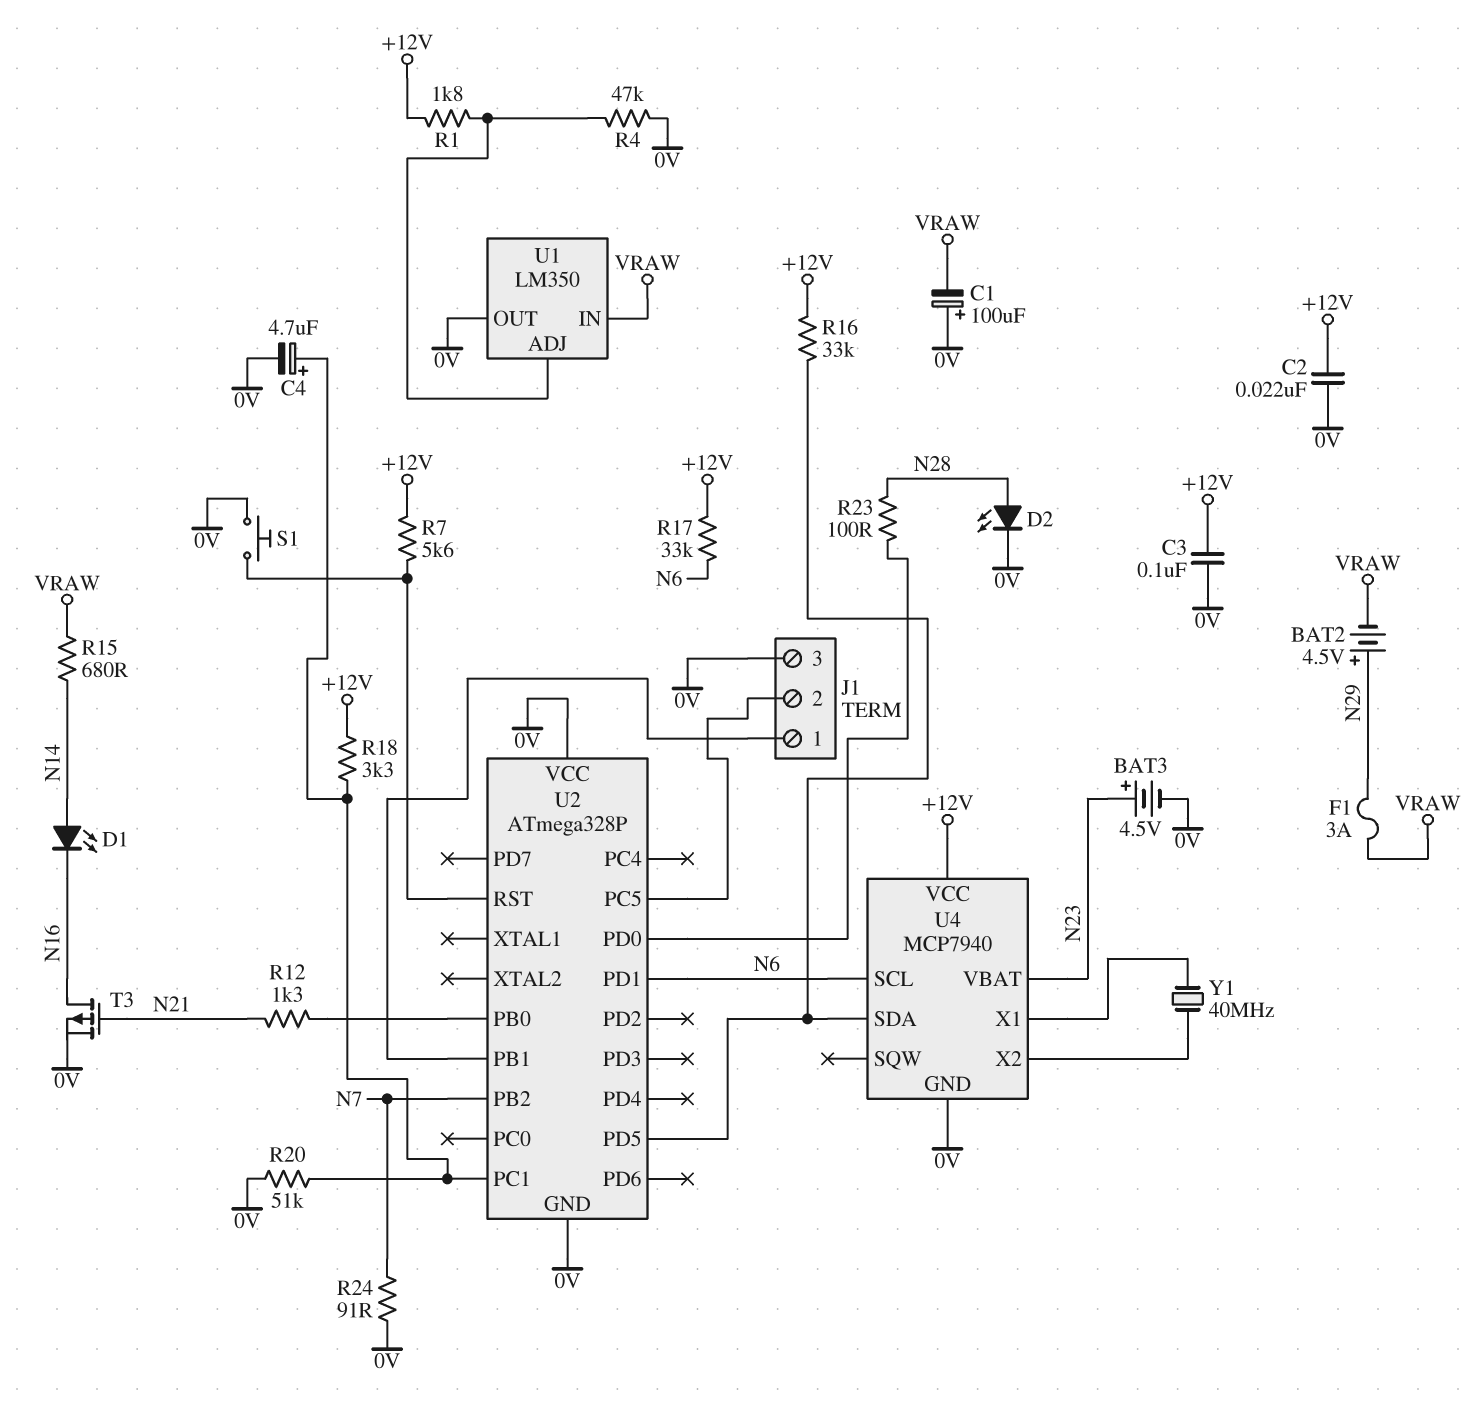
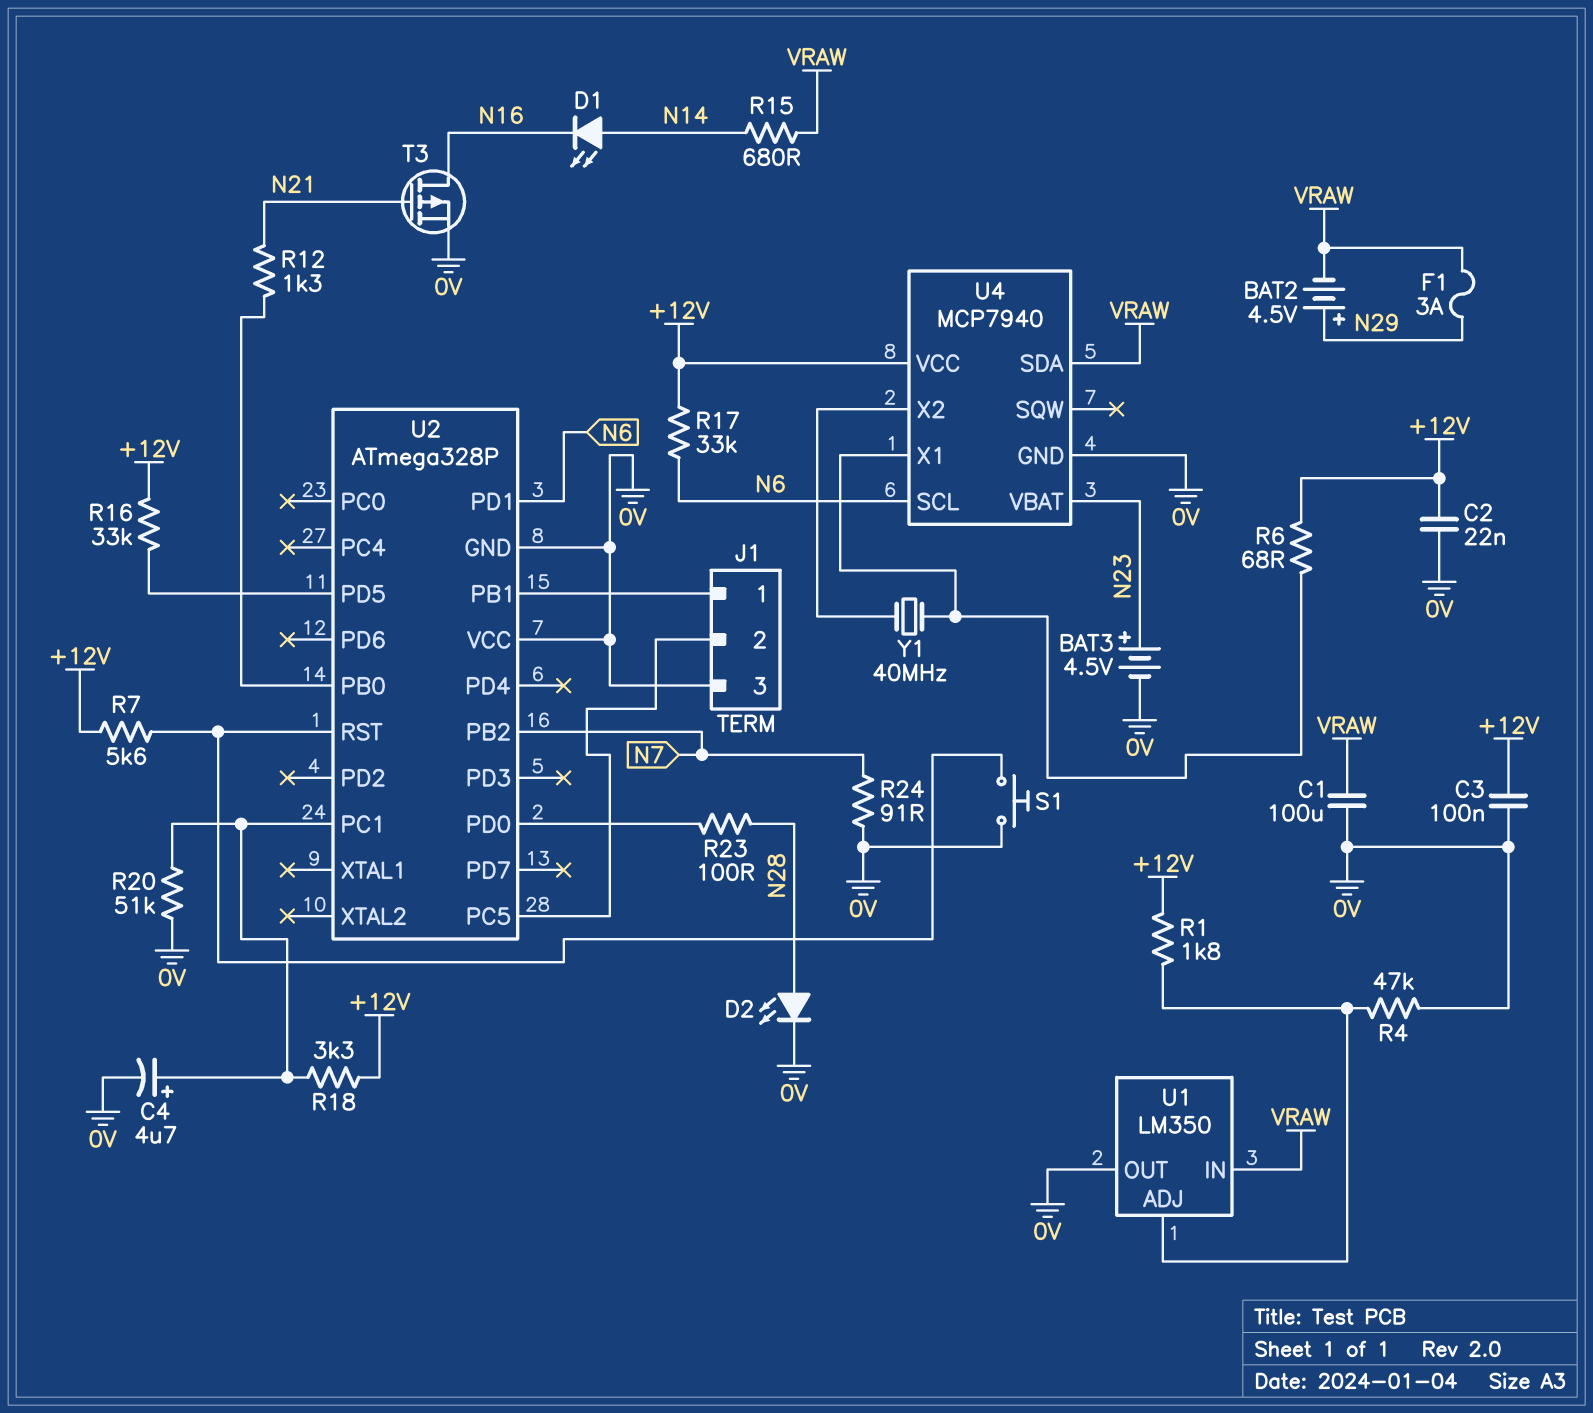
C1: 100uF (plus 0V, minus VRAW) -> 100uF (0V, VRAW)
R6: none -> 68 (+12V, U4/X1)
U4 pin SDA: U2/PD5 -> VRAW

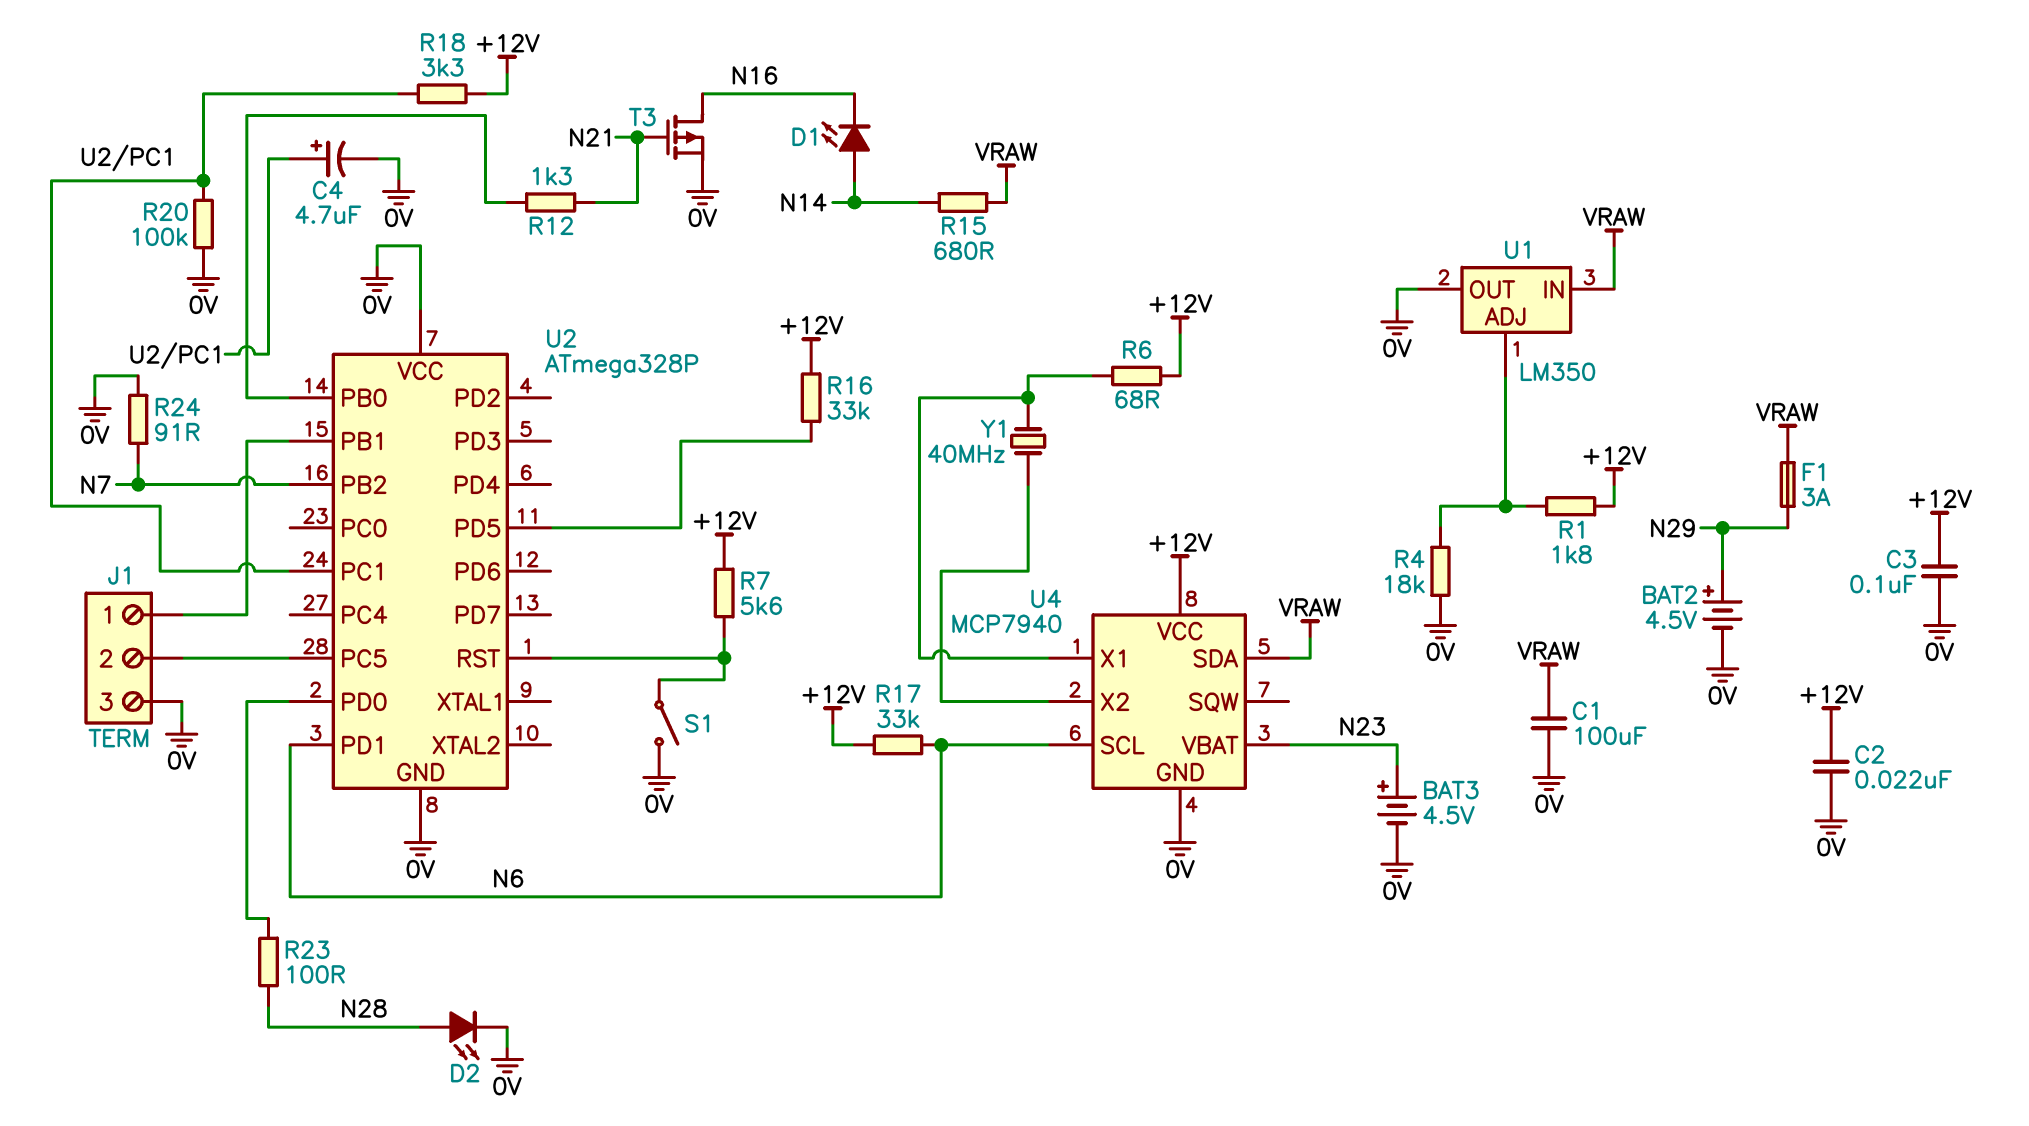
BAT2: 4.5V (plus N29, minus VRAW) -> 4.5V (plus N29, minus 0V)
R4: 47k (0V, U1/ADJ) -> 18k (0V, U1/ADJ)
R20: 51k (0V, U2/PC1) -> 100k (0V, U2/PC1)
S1: button (0V, U2/RST) -> switch (0V, U2/RST)

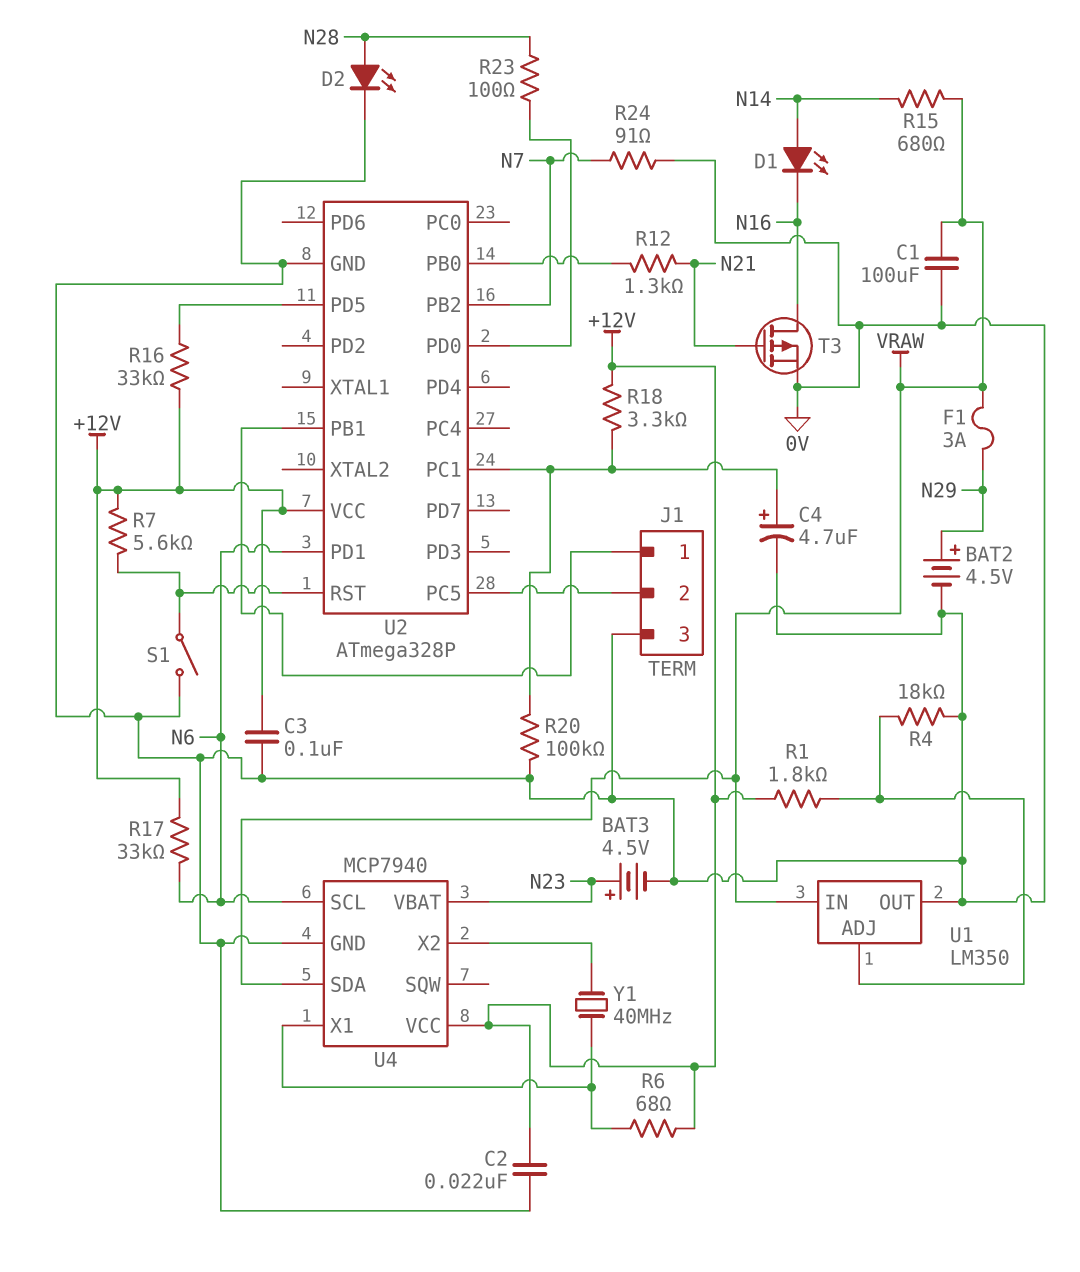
U2 pin VCC: 0V -> +12V

